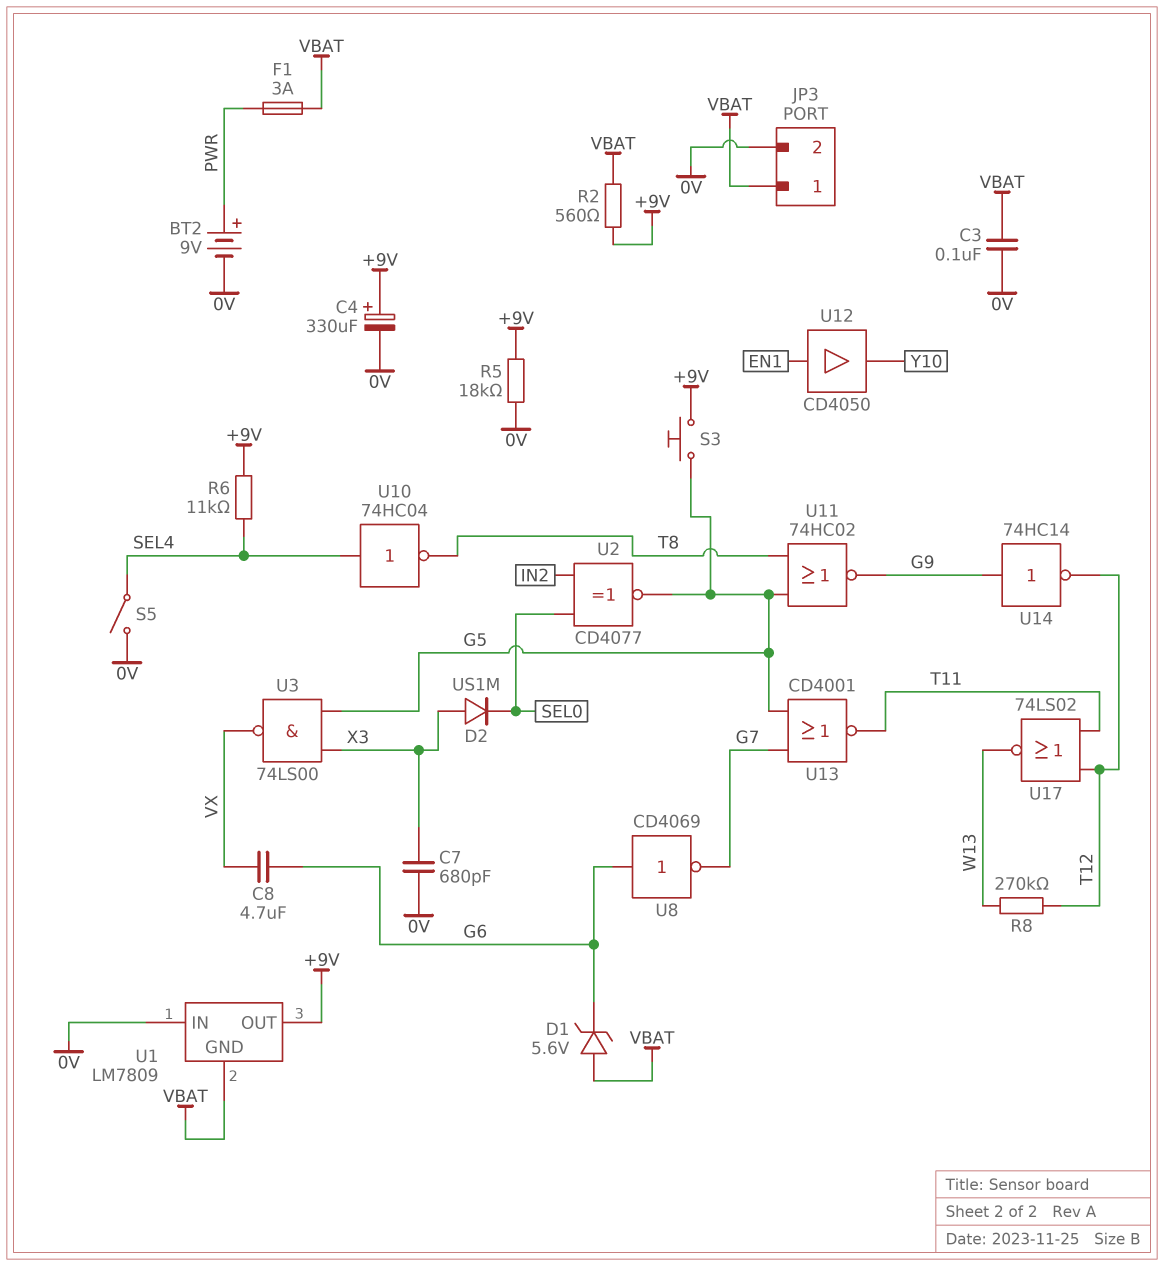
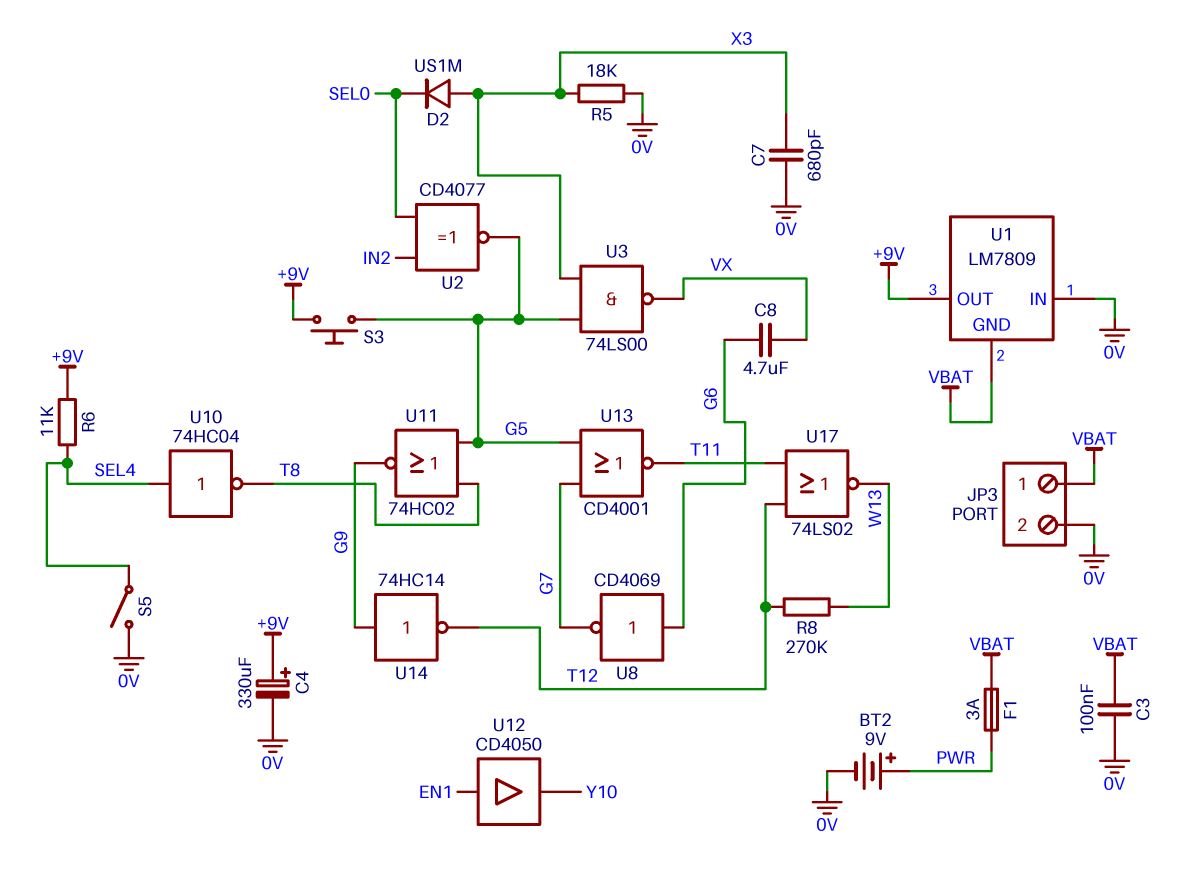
D1: zener 5.6V (A VBAT, K G6) -> none
R2: 560 (+9V, VBAT) -> none
R5: 18k (+9V, 0V) -> 18k (0V, X3)

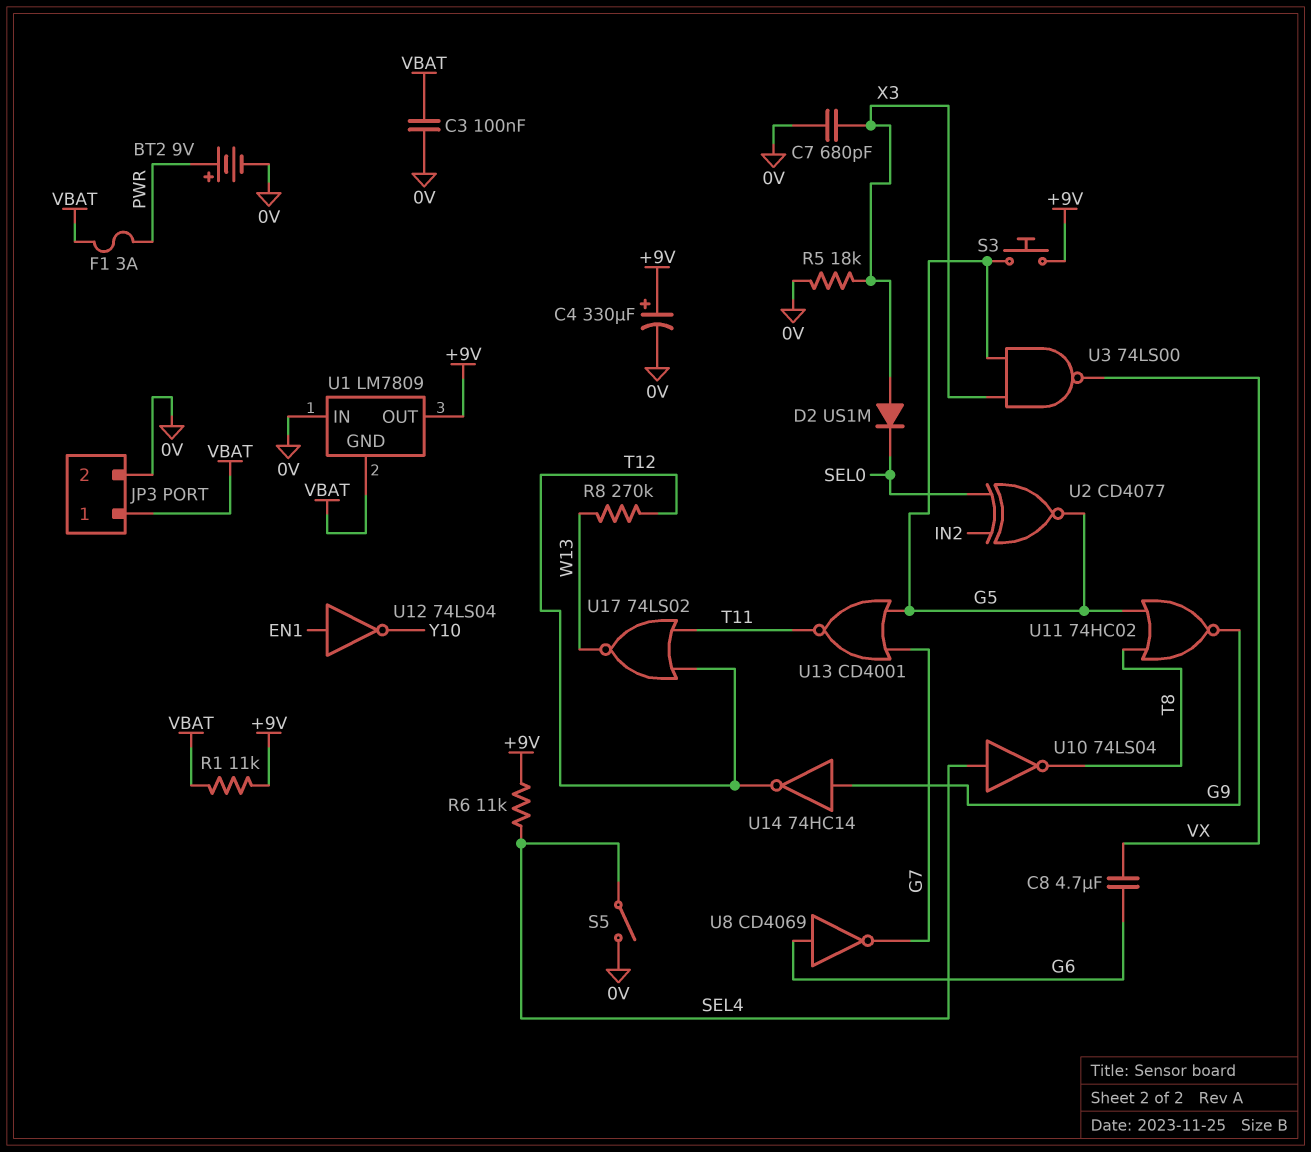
R1: none -> 11k (+9V, VBAT)
U10: NOT 74HC04 (in SEL4, out T8) -> NOT 74LS04 (in SEL4, out T8)
U12: buffer CD4050 (in EN1, out Y10) -> NOT 74LS04 (in EN1, out Y10)

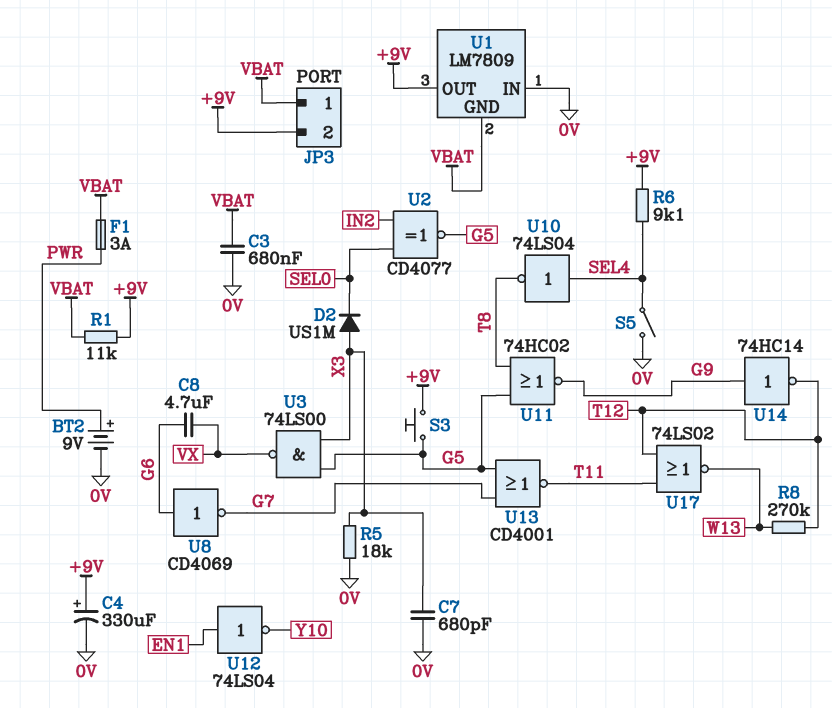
C3: 100nF (0V, VBAT) -> 680nF (0V, VBAT)
JP3 pin 2: 0V -> +9V
R6: 11k (+9V, SEL4) -> 9.1k (+9V, SEL4)

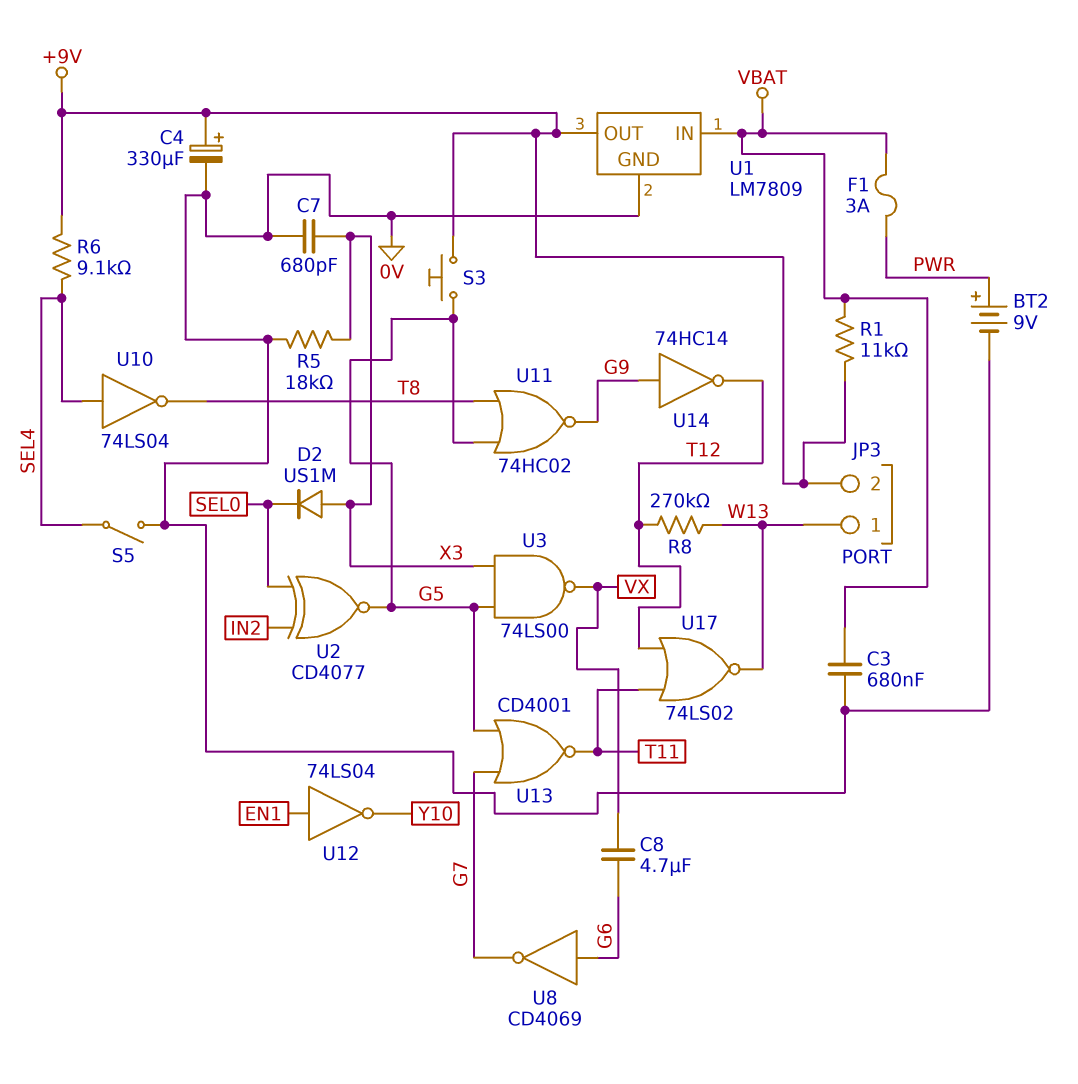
JP3 pin 1: VBAT -> W13
U1 pin GND: VBAT -> 0V
U1 pin IN: 0V -> VBAT

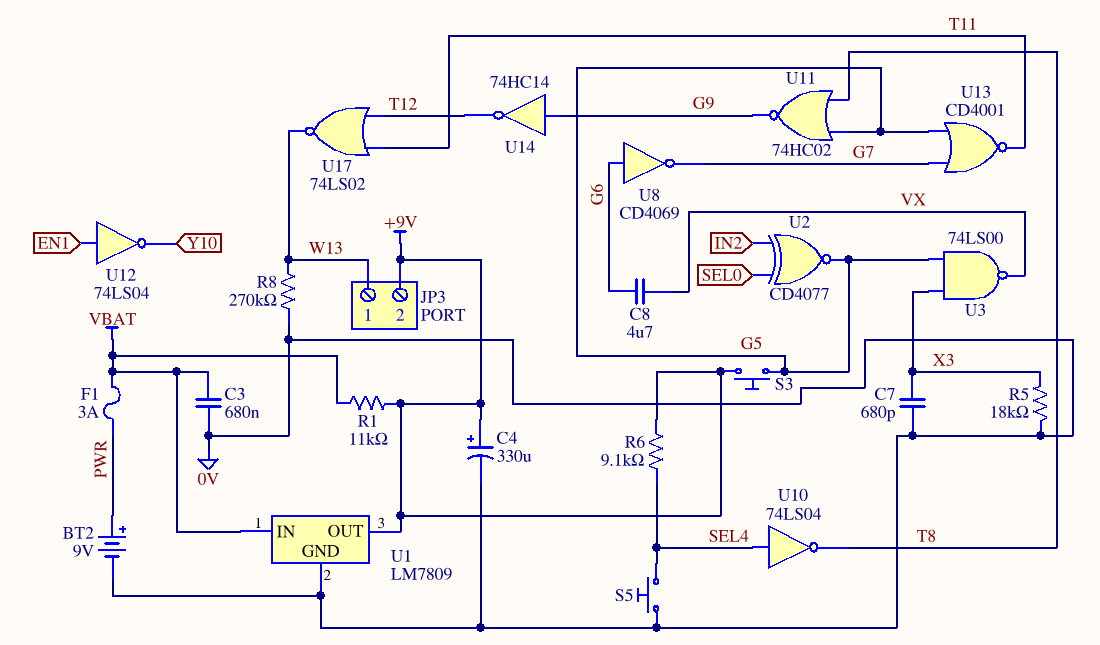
D2: diode US1M (A X3, K SEL0) -> none
R8: 270k (T12, W13) -> 270k (0V, W13)
S5: switch (0V, SEL4) -> button (0V, SEL4)

